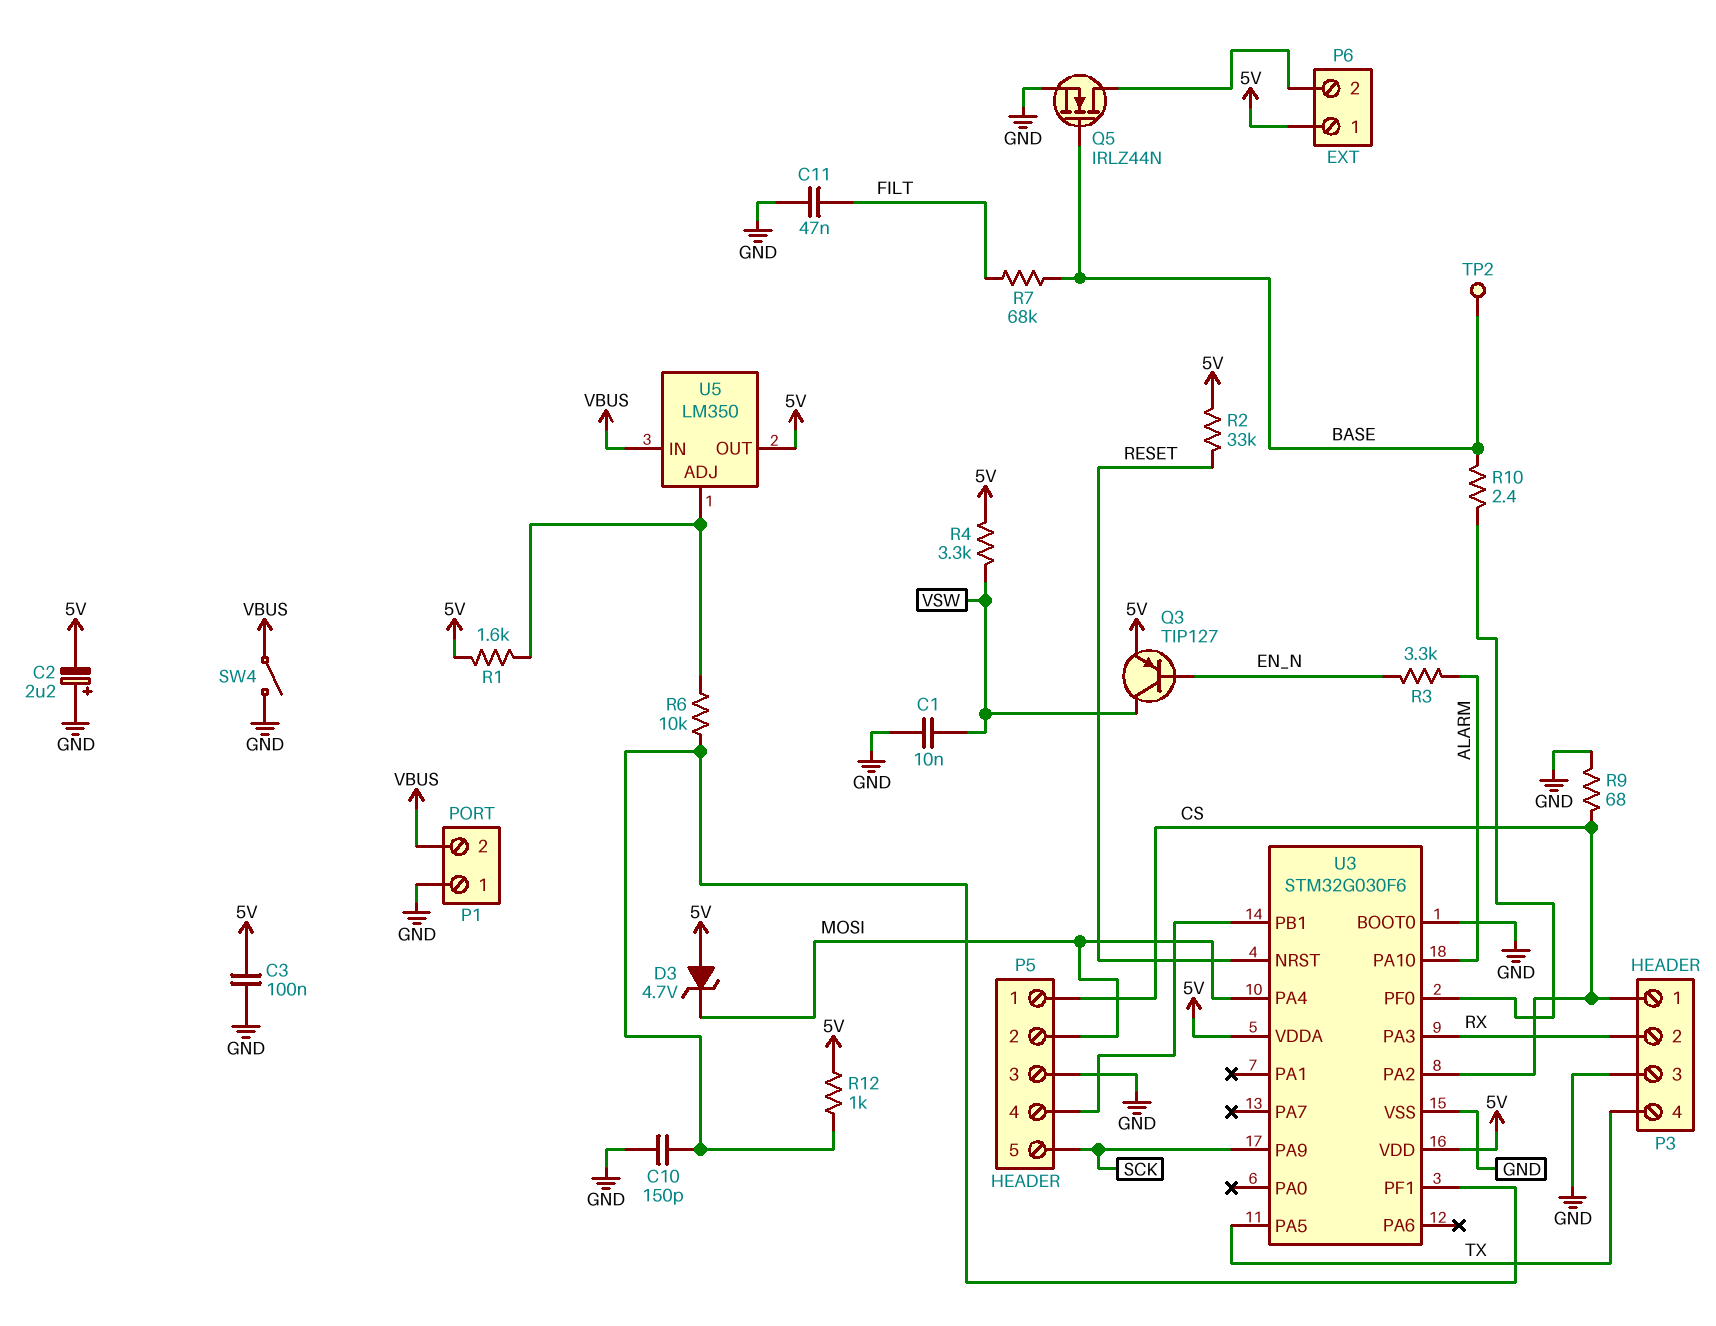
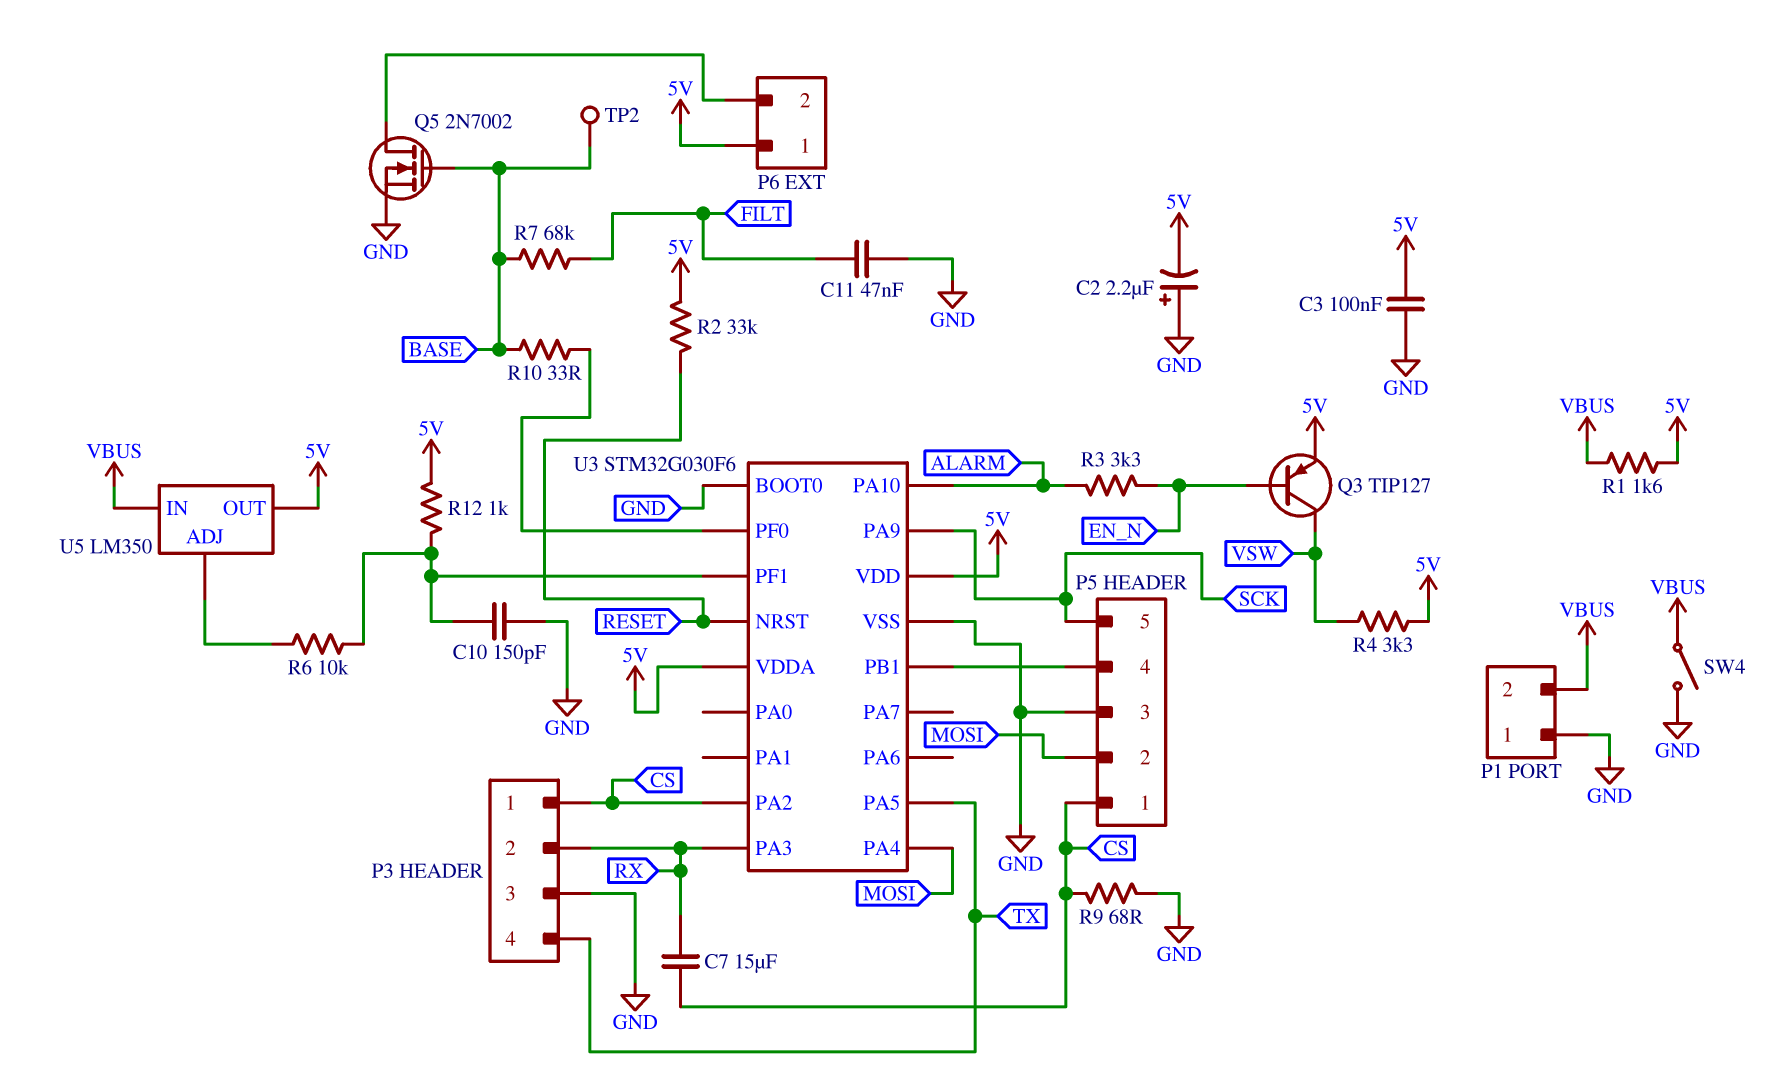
C1: 10nF (GND, VSW) -> none
C7: none -> 15uF (CS, RX)
D3: zener 4.7V (A 5V, K MOSI) -> none
Q5: NMOS IRLZ44N (G BASE, D P6/2, S GND) -> NMOS 2N7002 (G BASE, D P6/2, S GND)
R1: 1.6k (5V, U5/ADJ) -> 1.6k (5V, VBUS)
R10: 2.4 (BASE, U3/PF0) -> 33 (BASE, U3/PF0)

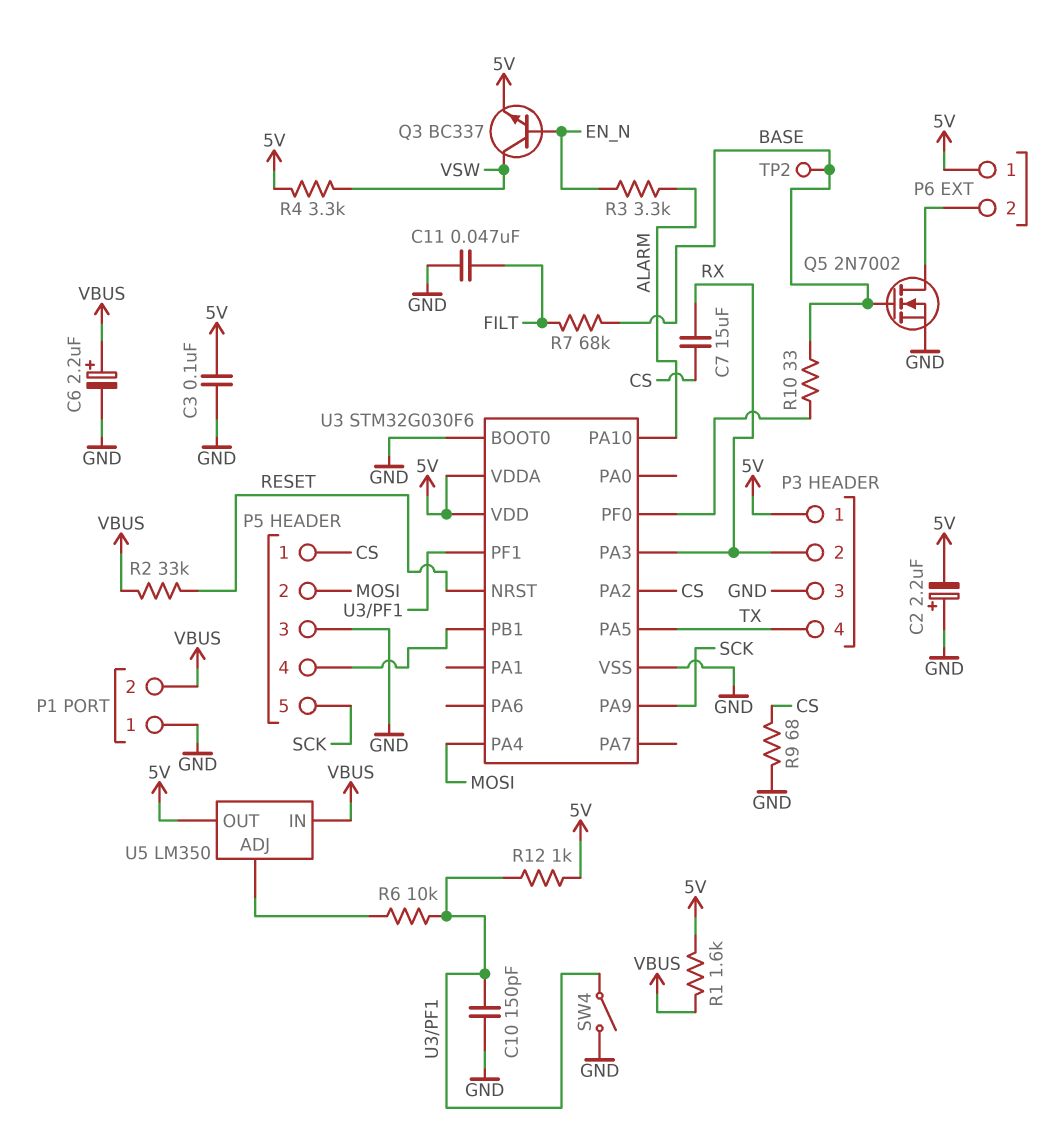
C6: none -> 2.2uF (plus VBUS, minus GND)
P3 pin 1: CS -> 5V
Q3: PNP TIP127 (B EN_N, C VSW, E 5V) -> NPN BC337 (B EN_N, C VSW, E 5V)
R2: 33k (5V, RESET) -> 33k (RESET, VBUS)
SW4: switch (GND, VBUS) -> switch (GND, U3/PF1)

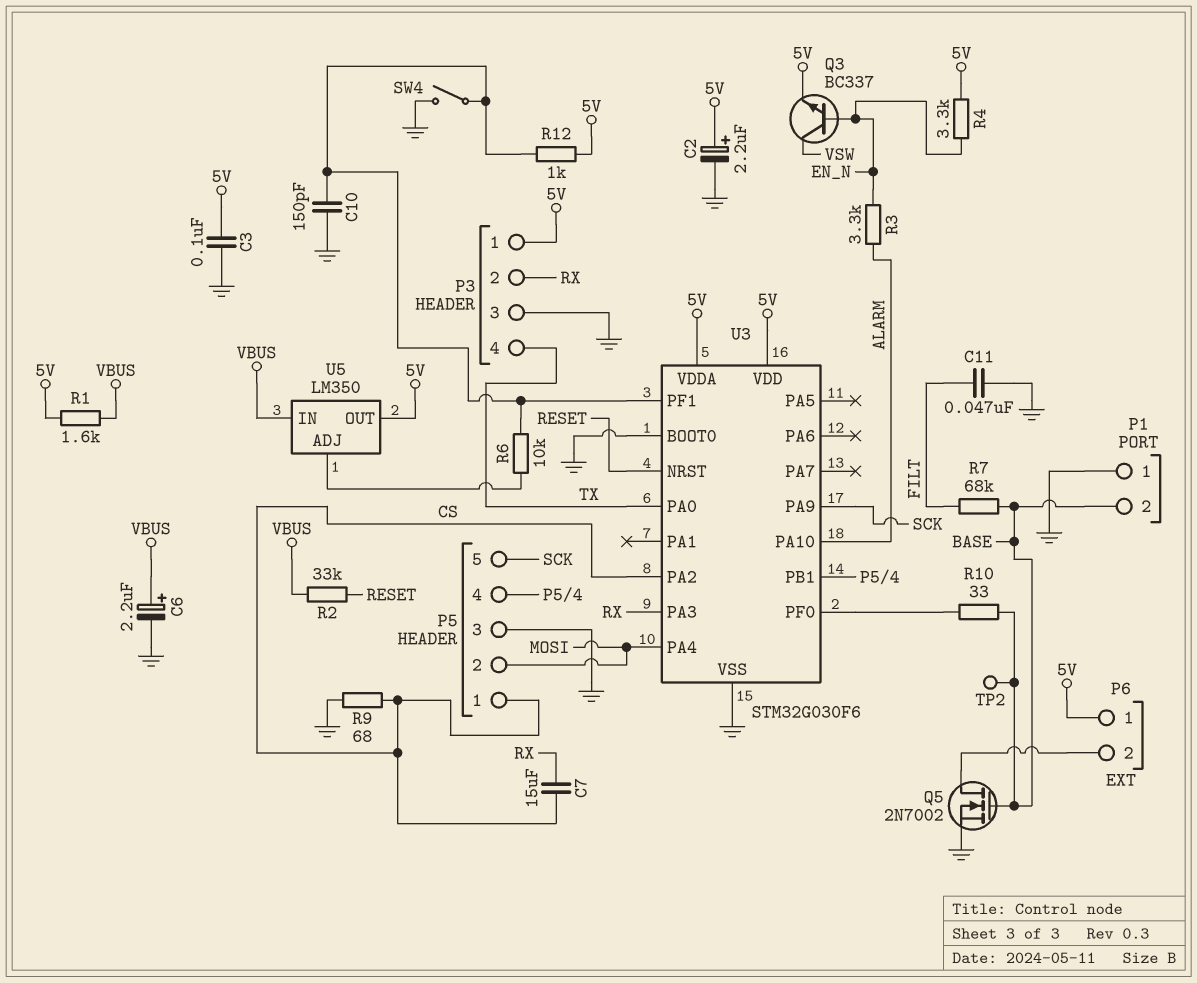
C2: 2.2uF (plus GND, minus 5V) -> 2.2uF (plus 5V, minus GND)
P1 pin 2: VBUS -> BASE
R4: 3.3k (5V, VSW) -> 3.3k (5V, EN_N)
U3 pin PA0: none -> TX
U3 pin PA5: TX -> none

